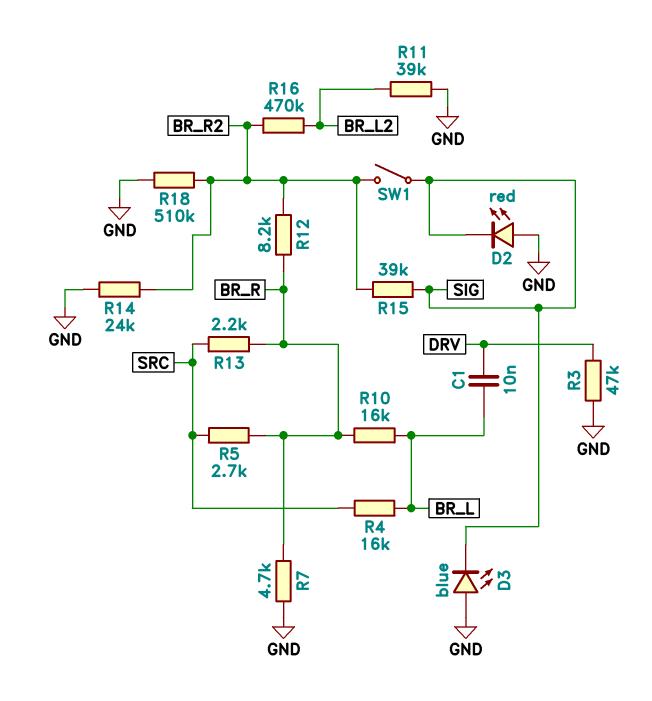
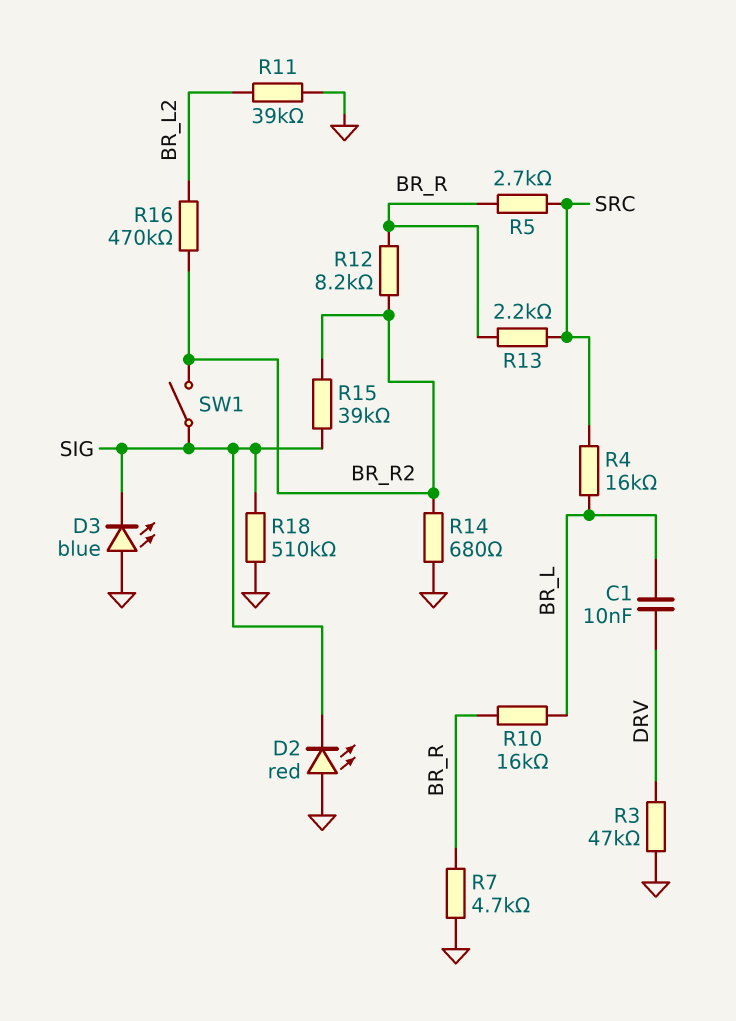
R14: 24k (BR_R2, GND) -> 680 (BR_R2, GND)
R18: 510k (BR_R2, GND) -> 510k (GND, SIG)

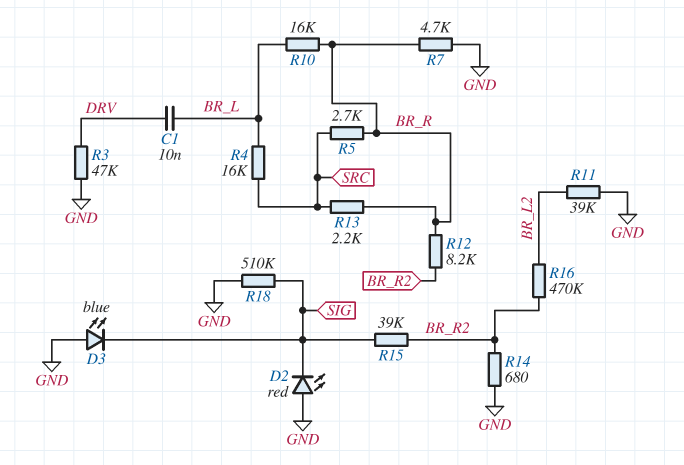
SW1: switch (BR_R2, SIG) -> none

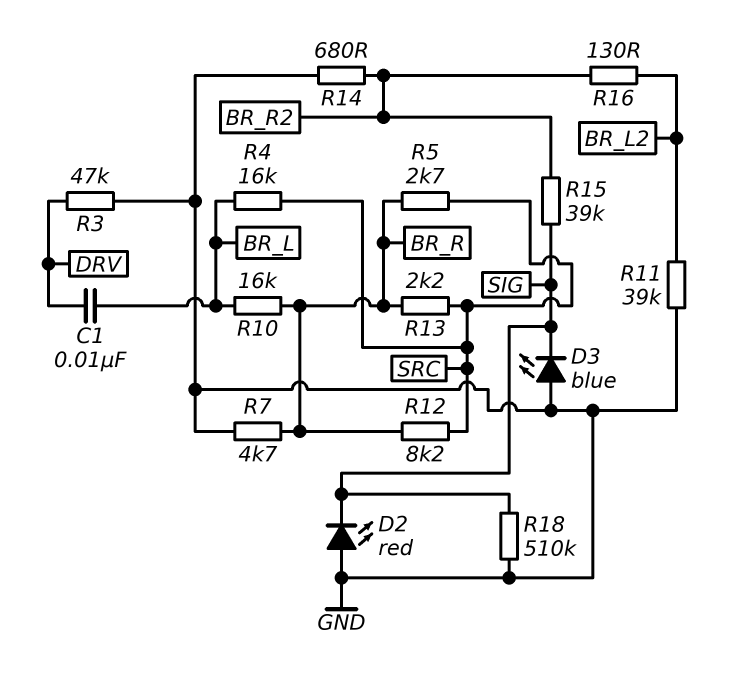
R12: 8.2k (BR_R, BR_R2) -> 8.2k (BR_R, SRC)
R16: 470k (BR_L2, BR_R2) -> 130 (BR_L2, BR_R2)

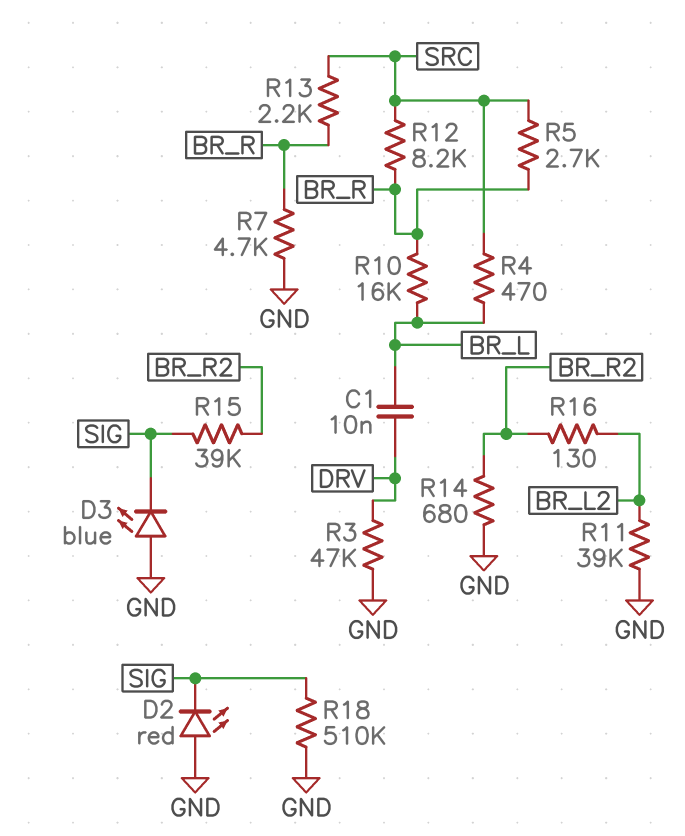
R4: 16k (BR_L, SRC) -> 470 (BR_L, SRC)

